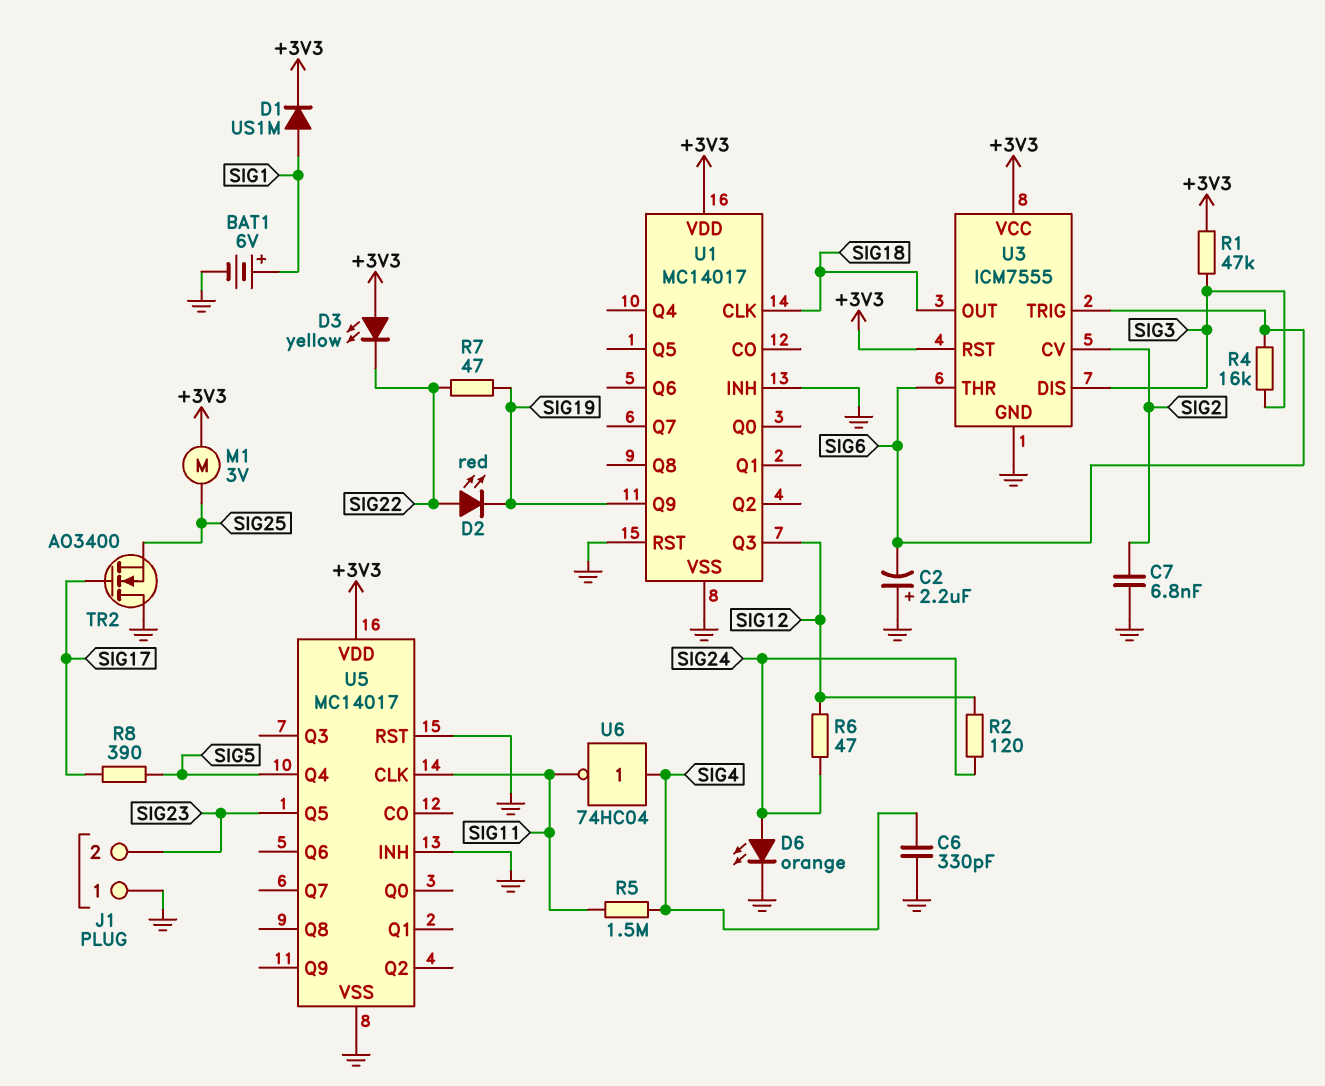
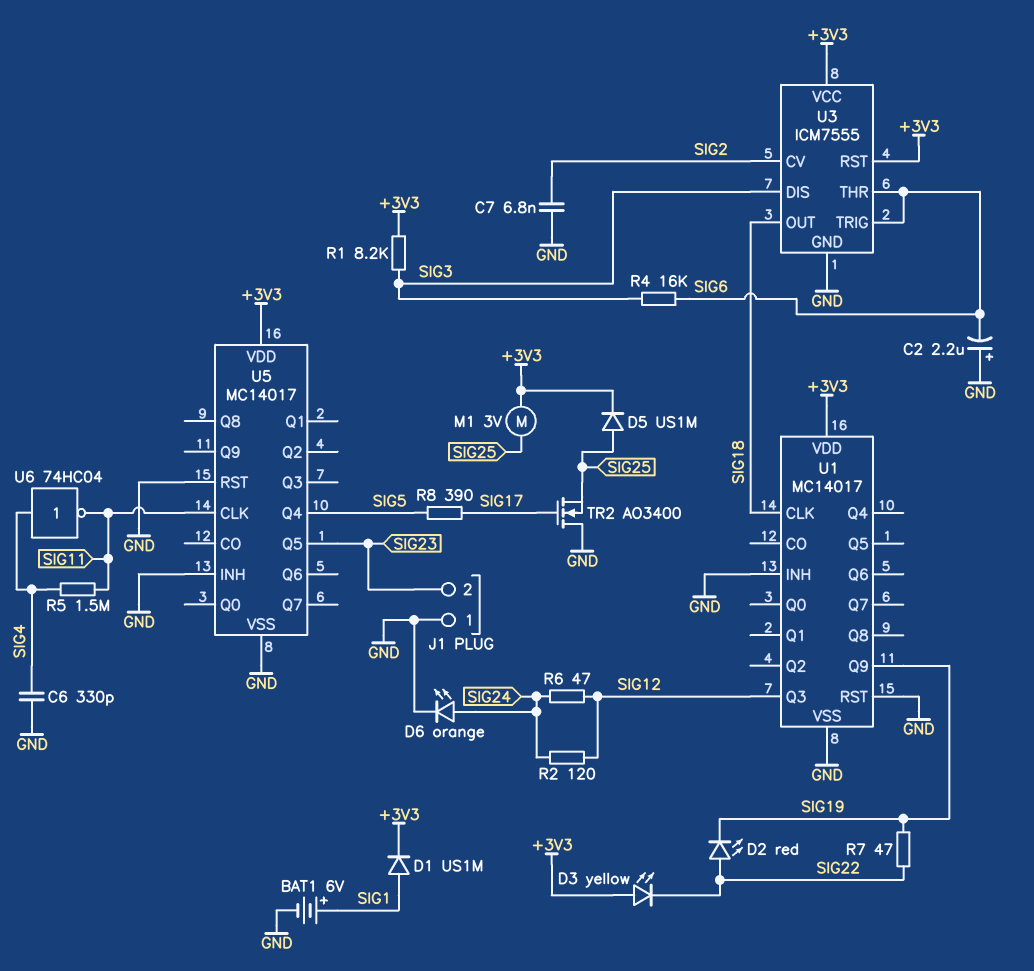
D5: none -> diode US1M (A SIG25, K +3V3)
R1: 47k (+3V3, SIG3) -> 8.2k (+3V3, SIG3)

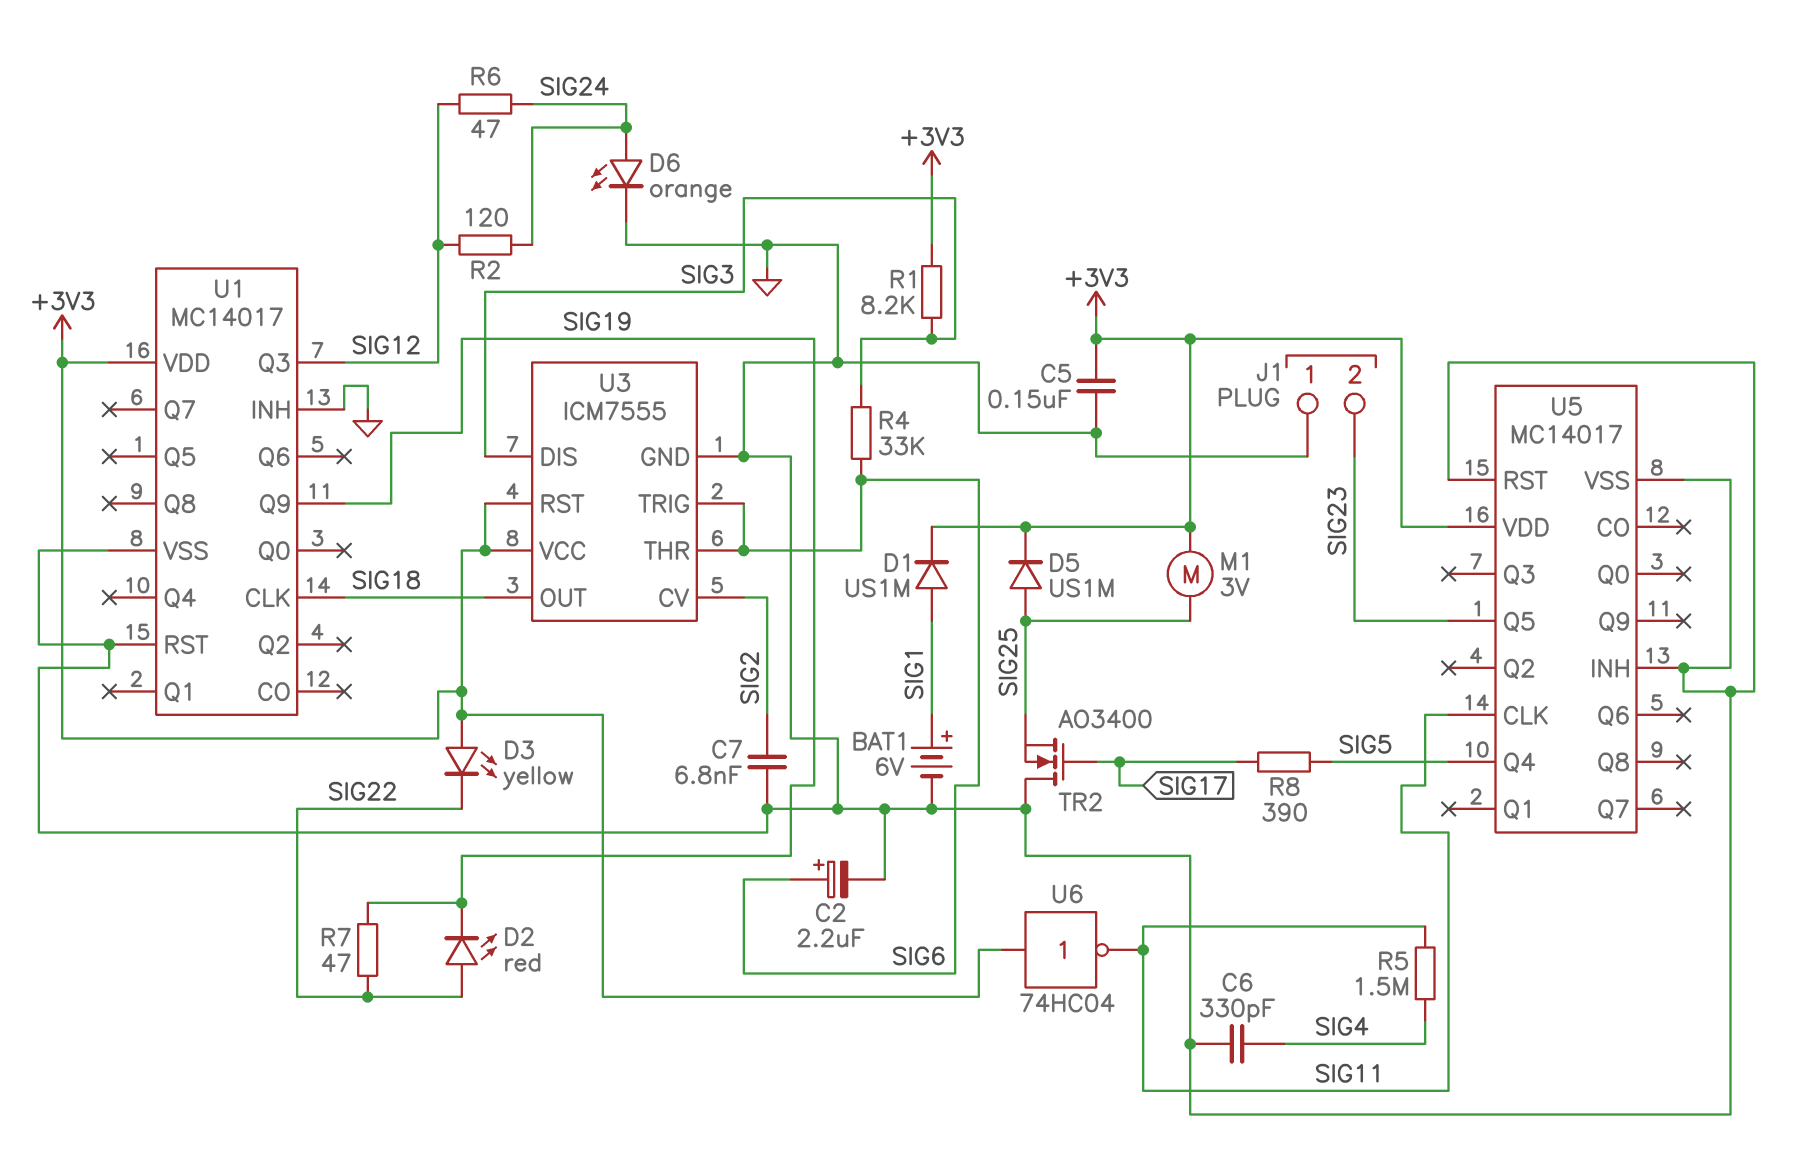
C2: 2.2uF (plus GND, minus SIG6) -> 2.2uF (plus SIG6, minus GND)
C5: none -> 150nF (+3V3, GND)
R4: 16k (SIG3, SIG6) -> 33k (SIG3, SIG6)
U6: NOT 74HC04 (in SIG4, out SIG11) -> NOT 74HC04 (in +3V3, out SIG11)

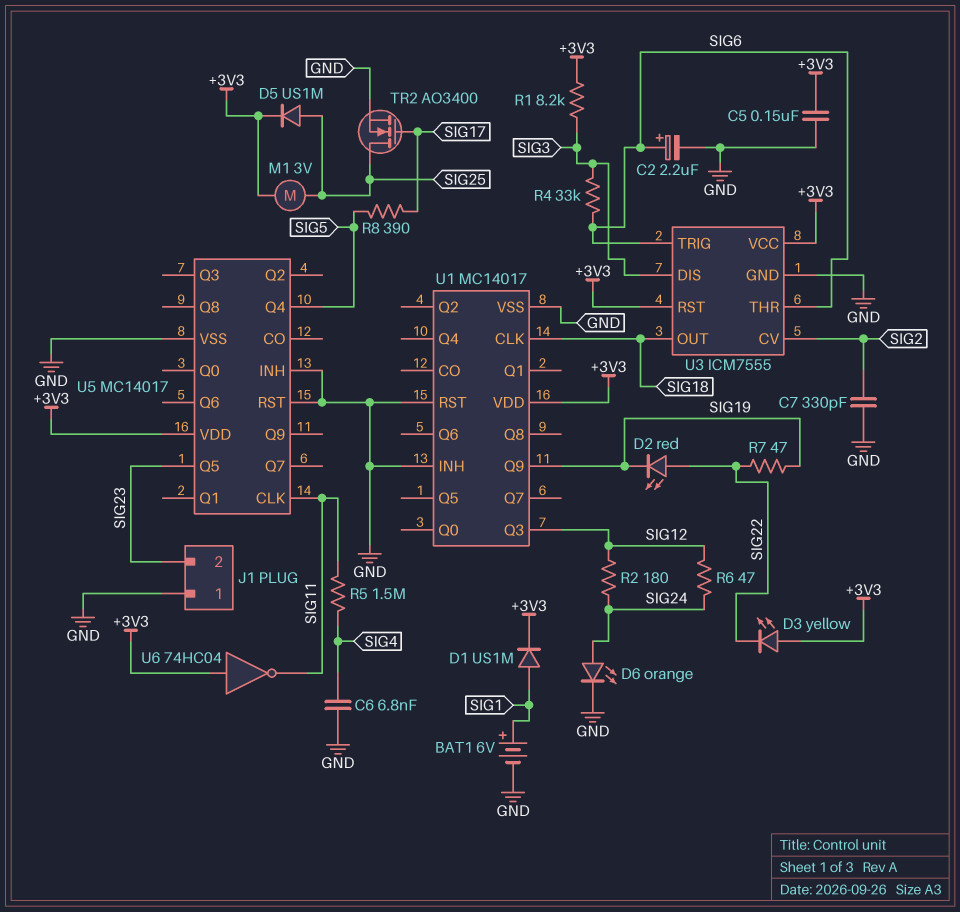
C6: 330pF (GND, SIG4) -> 6.8nF (GND, SIG4)
C7: 6.8nF (GND, SIG2) -> 330pF (GND, SIG2)
R2: 120 (SIG12, SIG24) -> 180 (SIG12, SIG24)
TR2: NMOS AO3400 (G SIG17, D GND, S SIG25) -> NMOS AO3400 (G SIG17, D SIG25, S GND)

